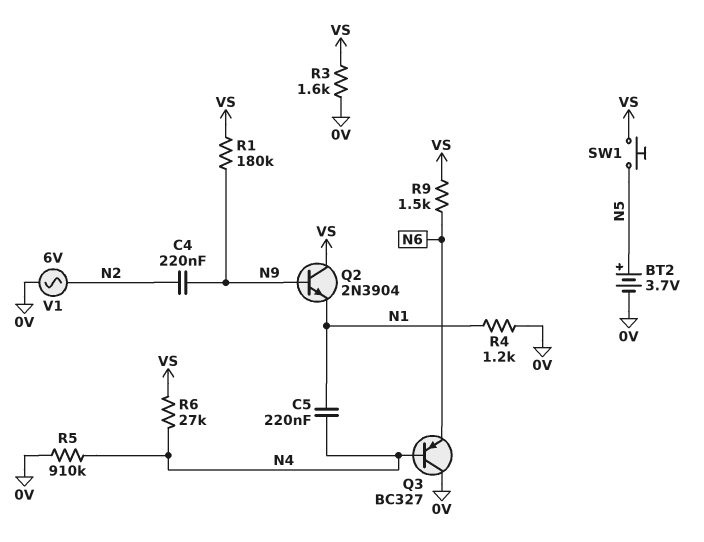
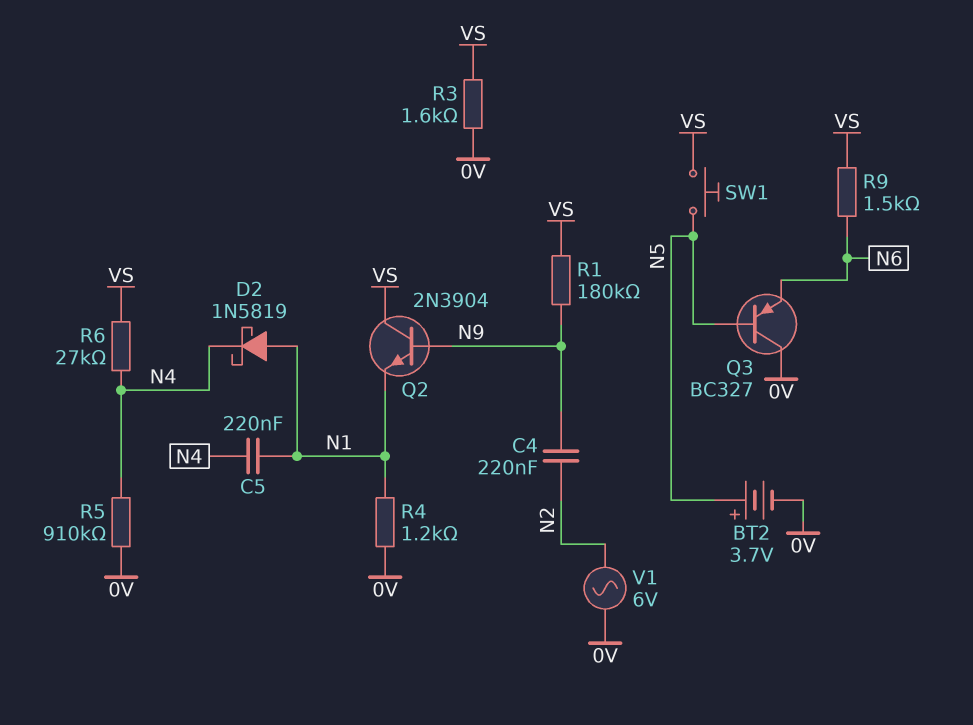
D2: none -> schottky 1N5819 (A N1, K N4)
Q3: PNP BC327 (B N4, C 0V, E N6) -> PNP BC327 (B N5, C 0V, E N6)

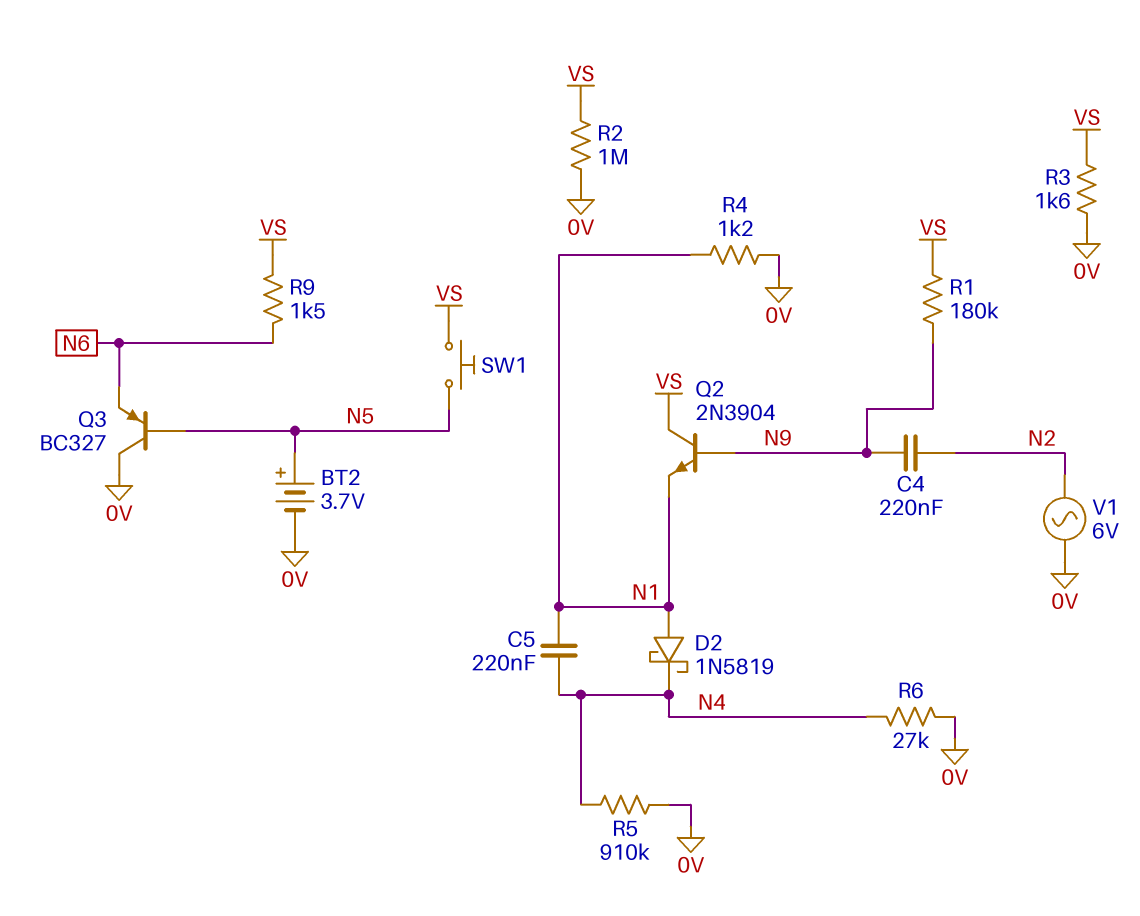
R2: none -> 1M (0V, VS)
R6: 27k (N4, VS) -> 27k (0V, N4)

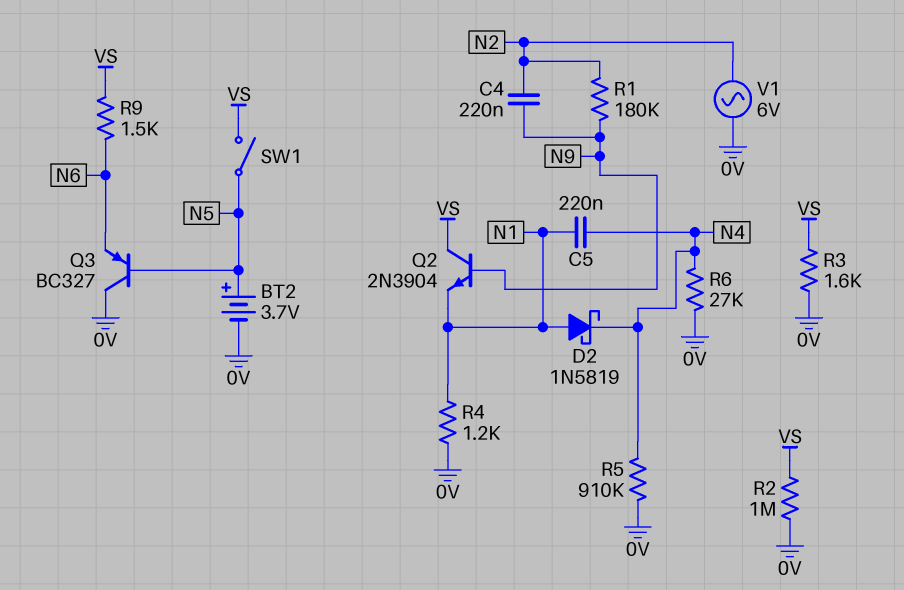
R1: 180k (N9, VS) -> 180k (N2, N9)
SW1: button (N5, VS) -> switch (N5, VS)

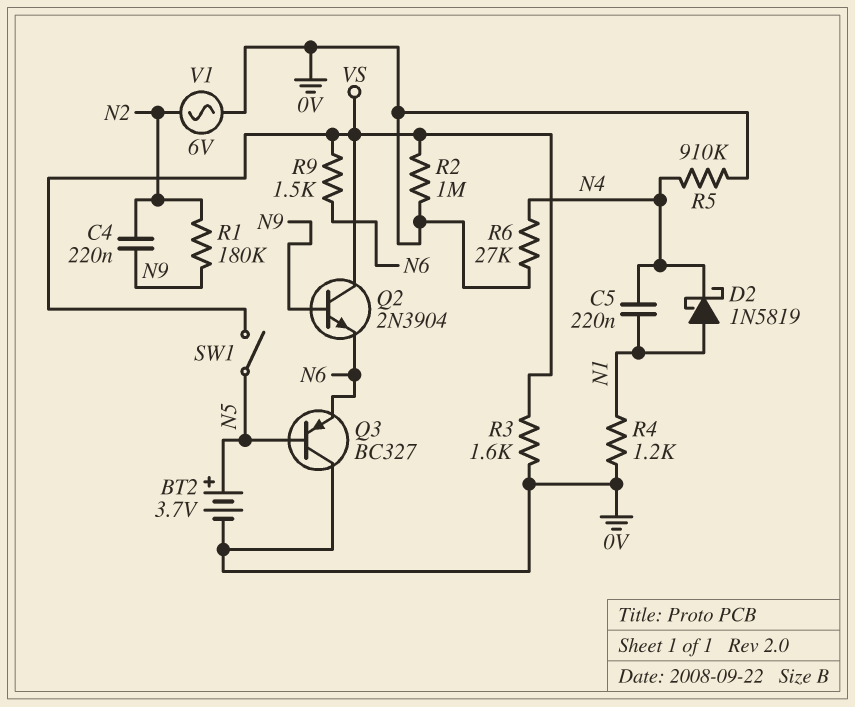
Q2: NPN 2N3904 (B N9, C VS, E N1) -> NPN 2N3904 (B N9, C VS, E N6)

